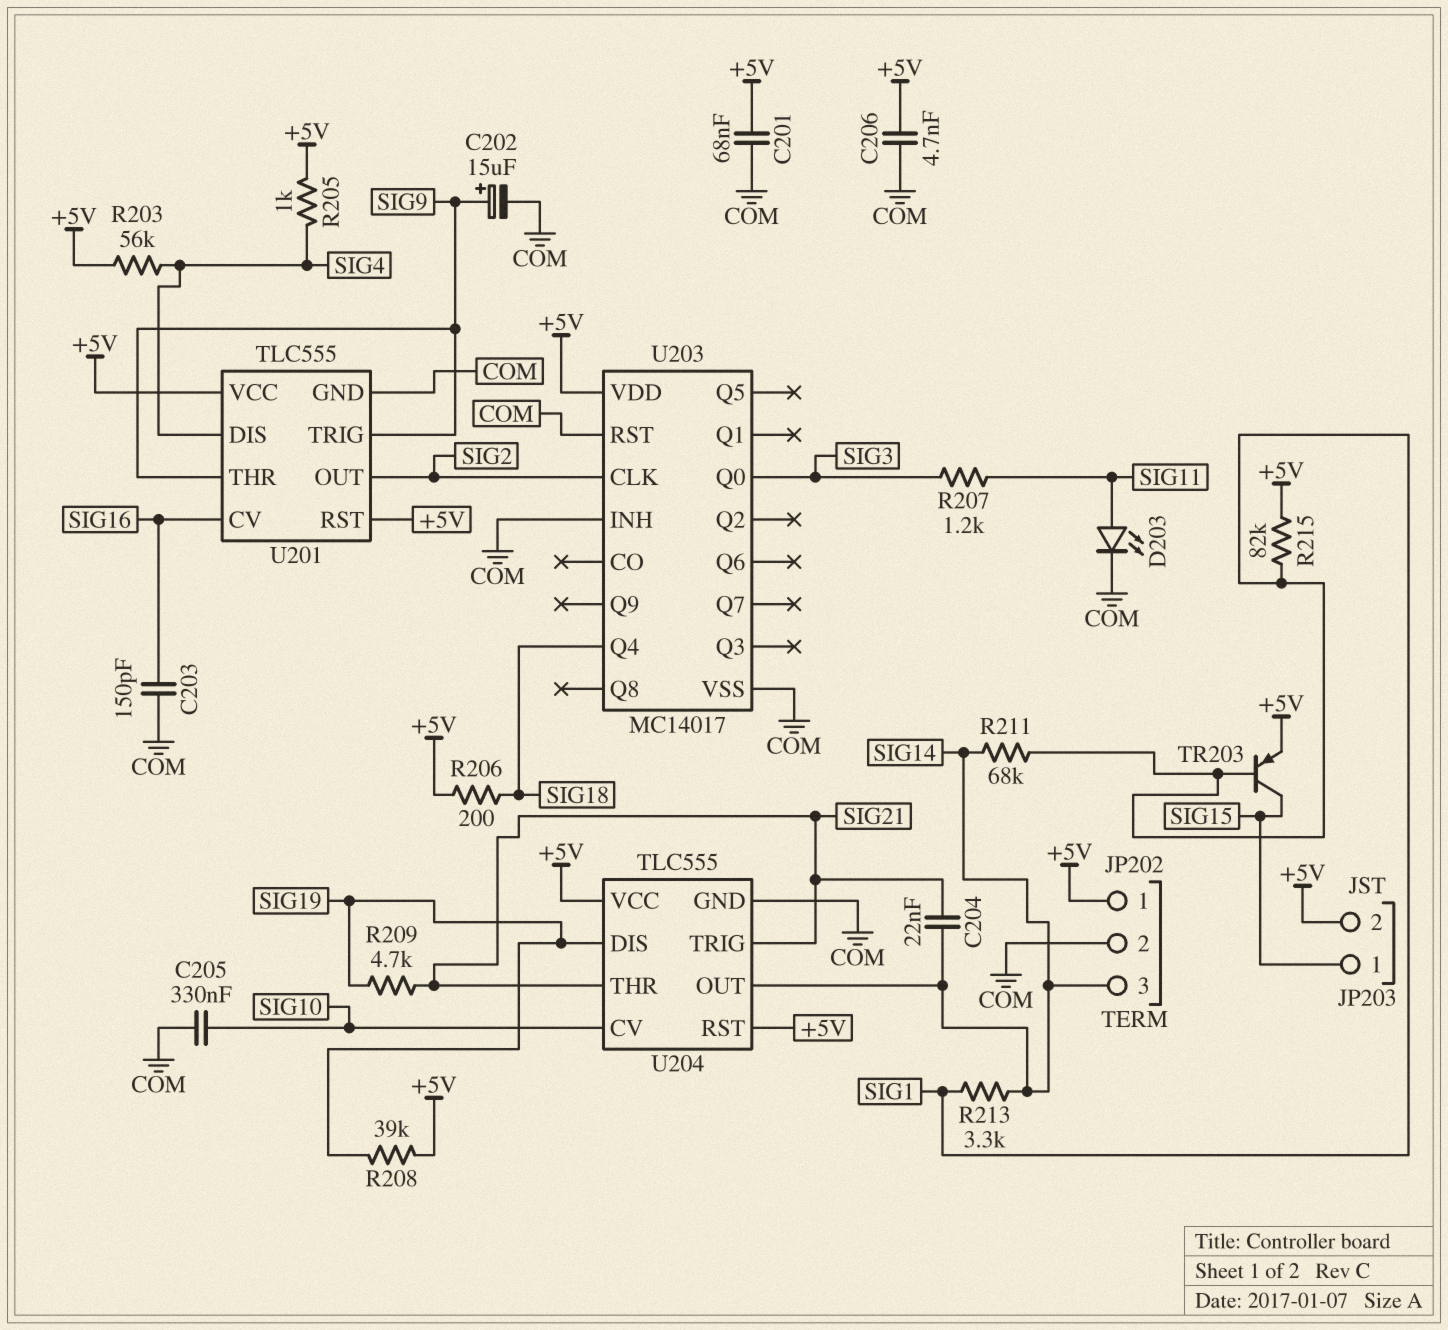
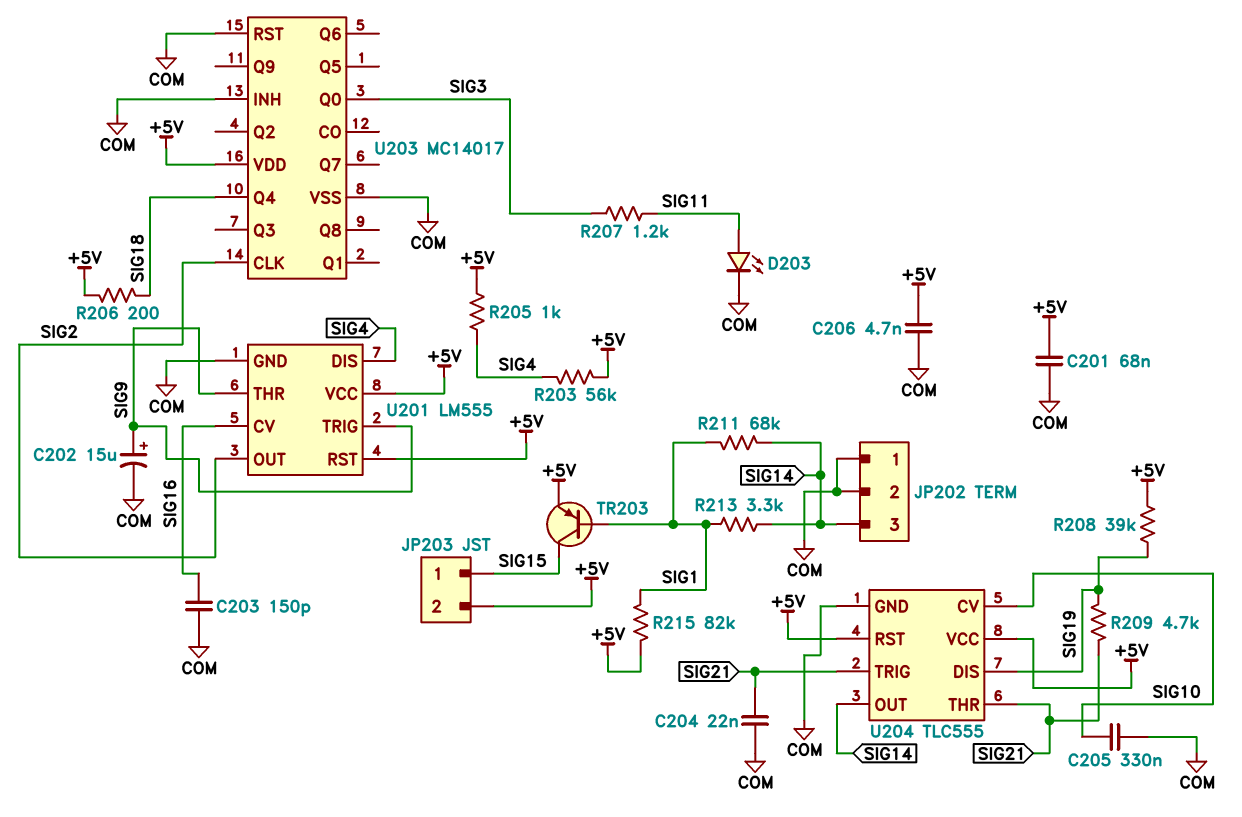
C204: 22nF (SIG14, SIG21) -> 22nF (COM, SIG21)
JP202 pin 1: +5V -> COM
U201: TLC555 -> LM555

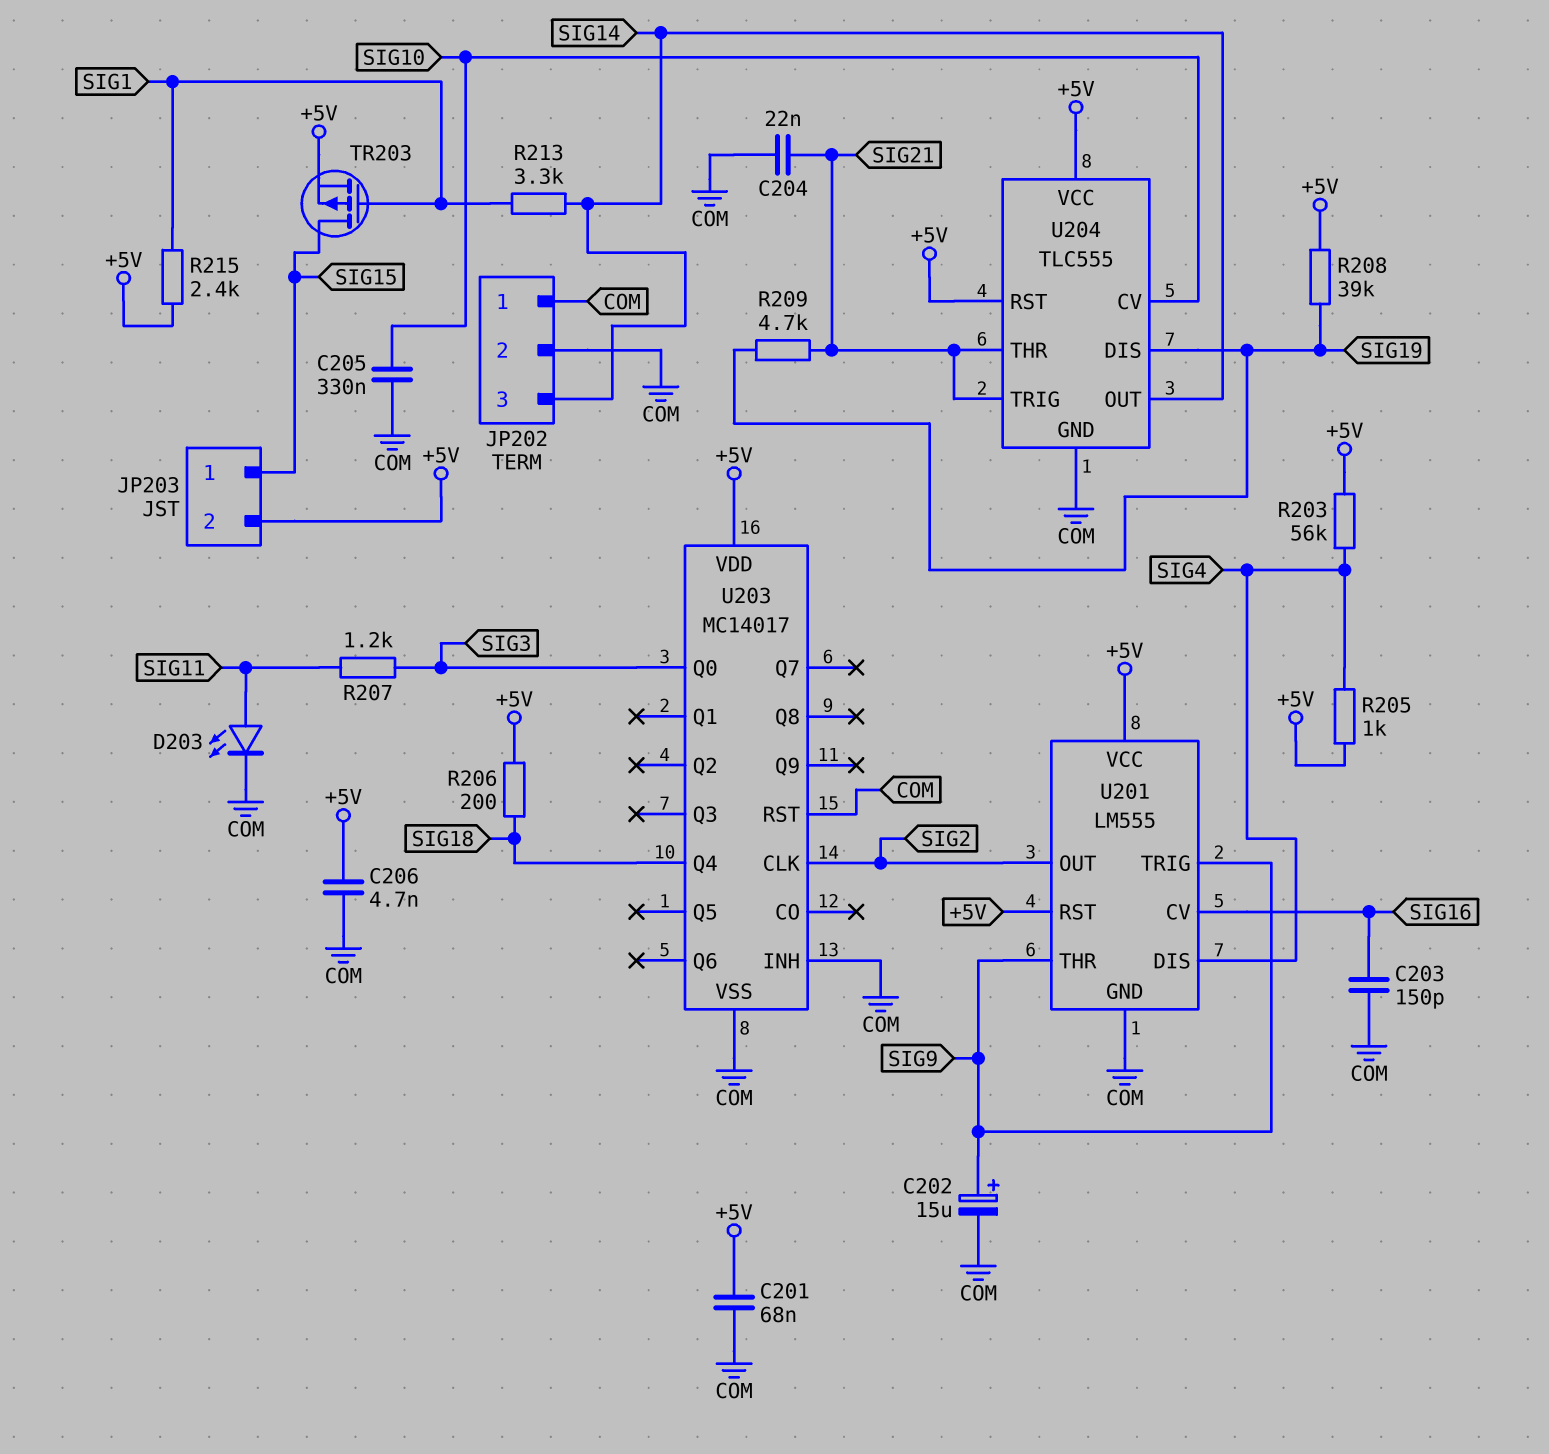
R211: 68k (SIG1, SIG14) -> none
R215: 82k (+5V, SIG1) -> 2.4k (+5V, SIG1)
TR203: PNP (B SIG1, C SIG15, E +5V) -> PMOS (G SIG1, D SIG15, S +5V)

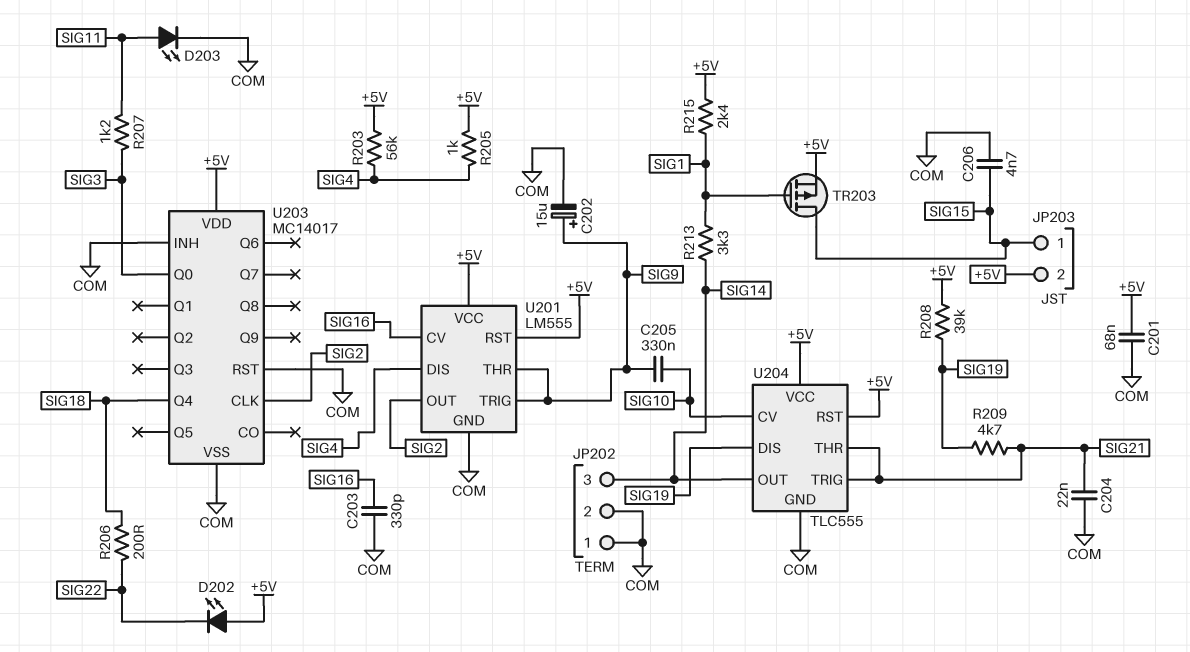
C203: 150pF (COM, SIG16) -> 330pF (COM, SIG16)
C205: 330nF (COM, SIG10) -> 330nF (SIG9, SIG10)
C206: 4.7nF (+5V, COM) -> 4.7nF (COM, SIG15)
D202: none -> LED (A +5V, K SIG22)
R206: 200 (+5V, SIG18) -> 200 (SIG18, SIG22)

